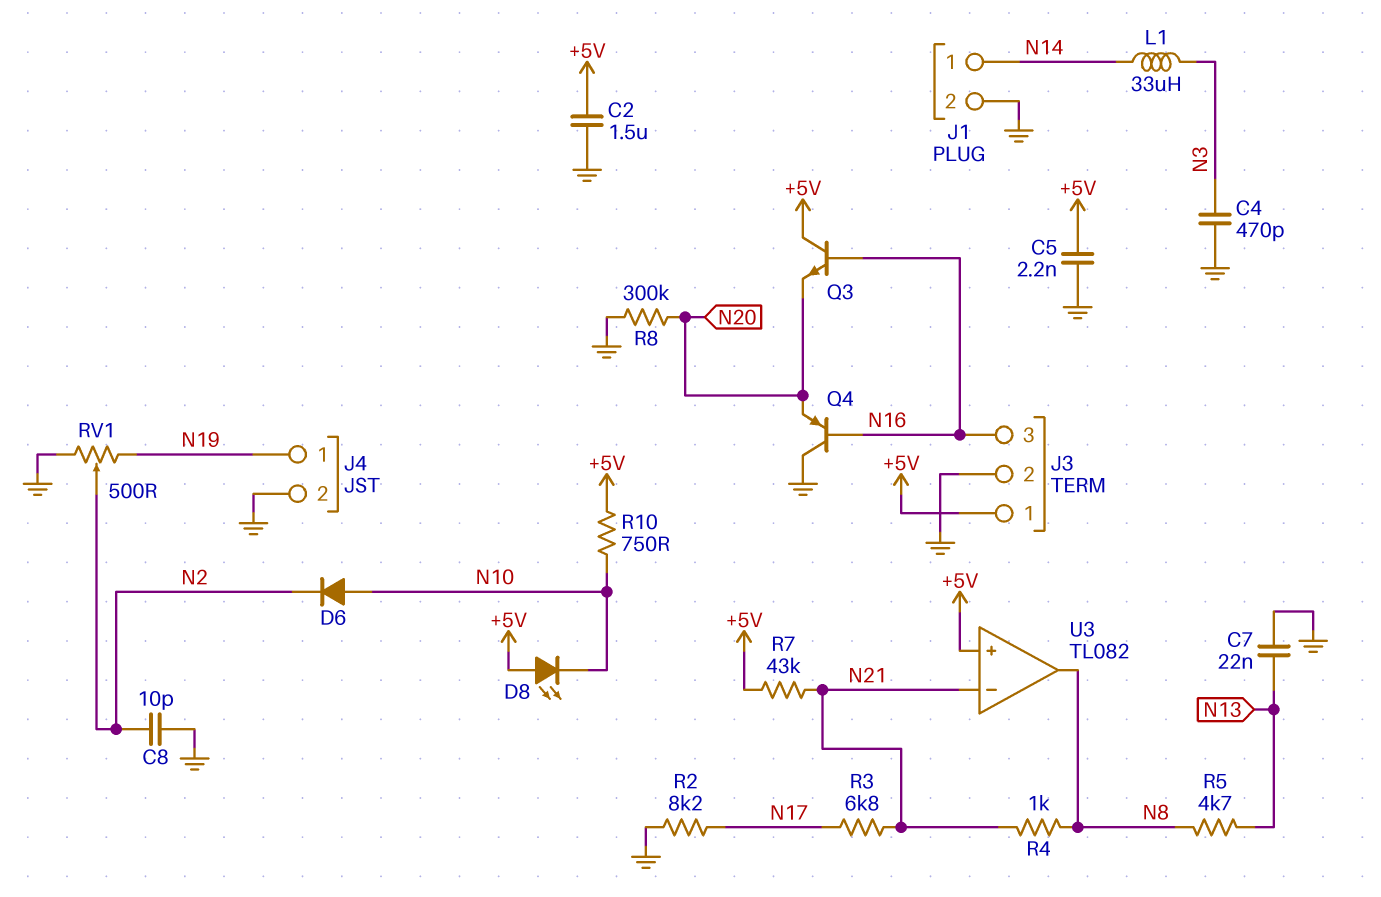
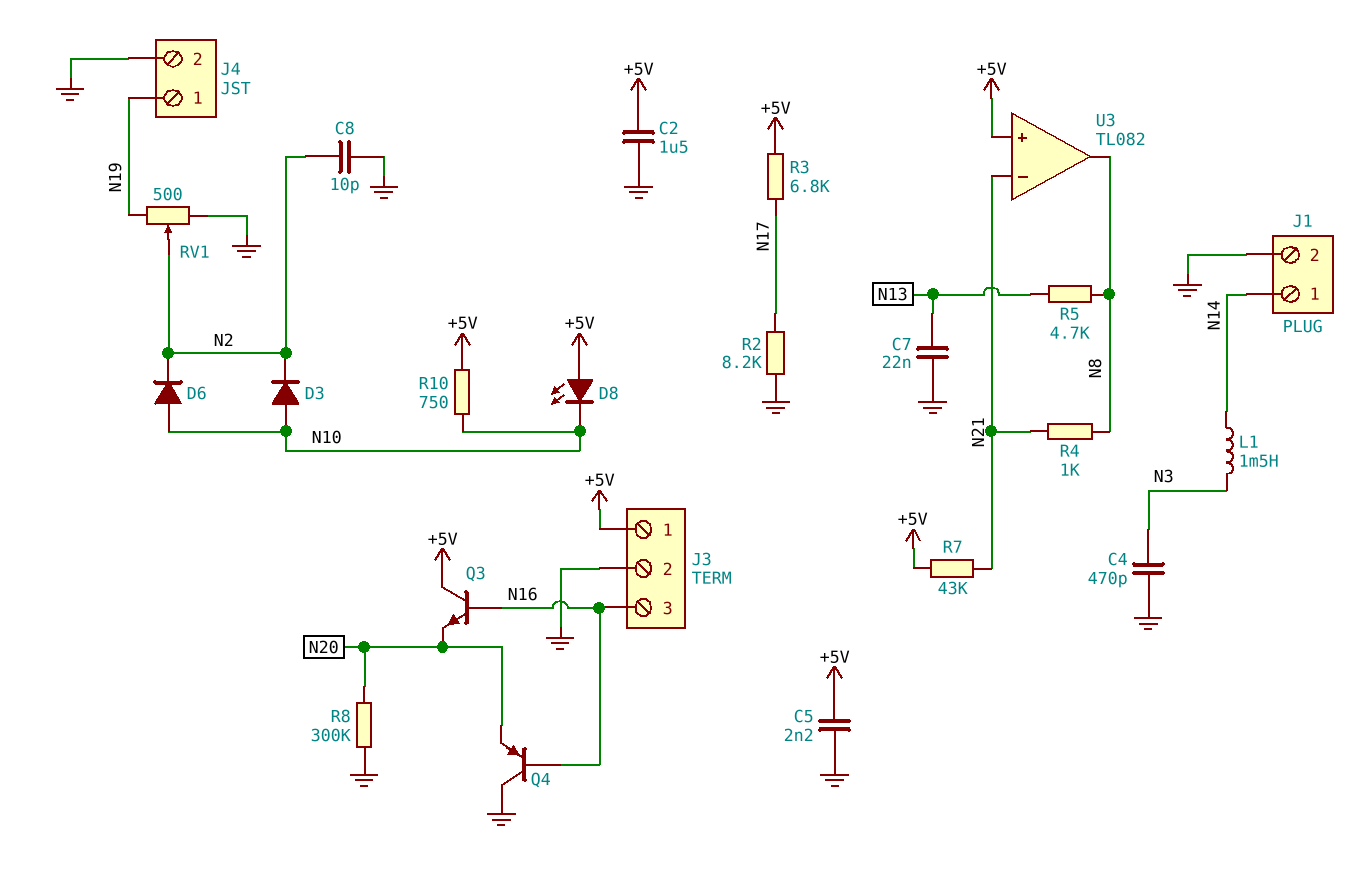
D3: none -> diode (A N10, K N2)
L1: 33uH (N3, N14) -> 1.5mH (N3, N14)
R3: 6.8k (N17, N21) -> 6.8k (+5V, N17)

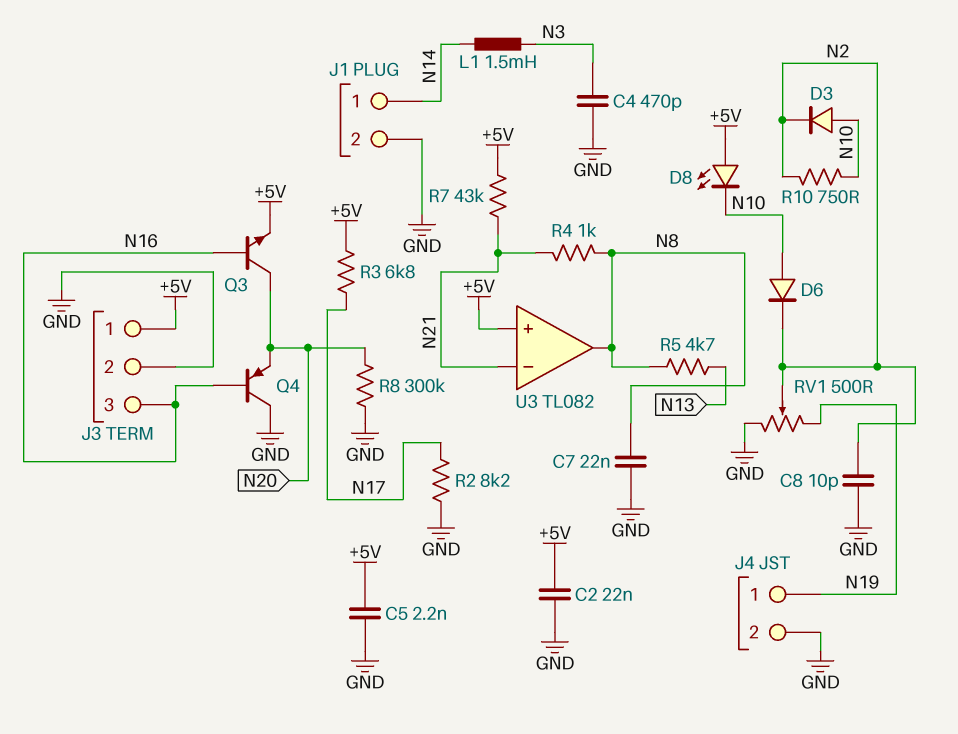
C2: 1.5uF (+5V, GND) -> 22nF (+5V, GND)
C7: 22nF (GND, N13) -> 22nF (GND, N8)
Q3: NPN (B N16, C +5V, E N20) -> NPN (B N16, C N20, E +5V)
R10: 750 (+5V, N10) -> 750 (N2, N10)

